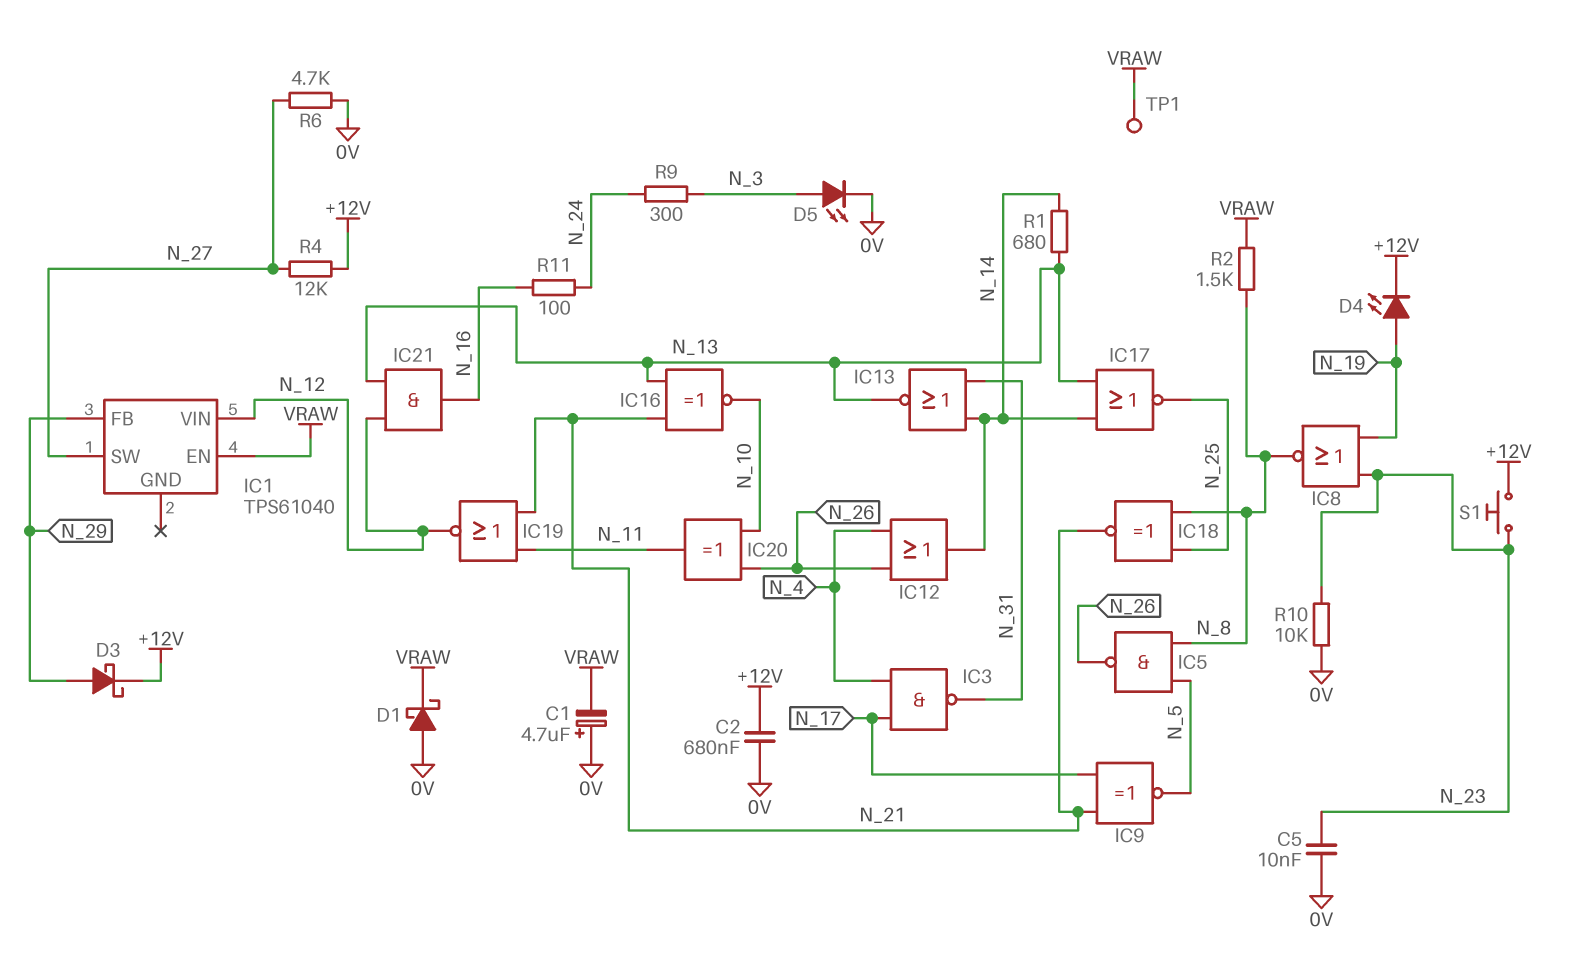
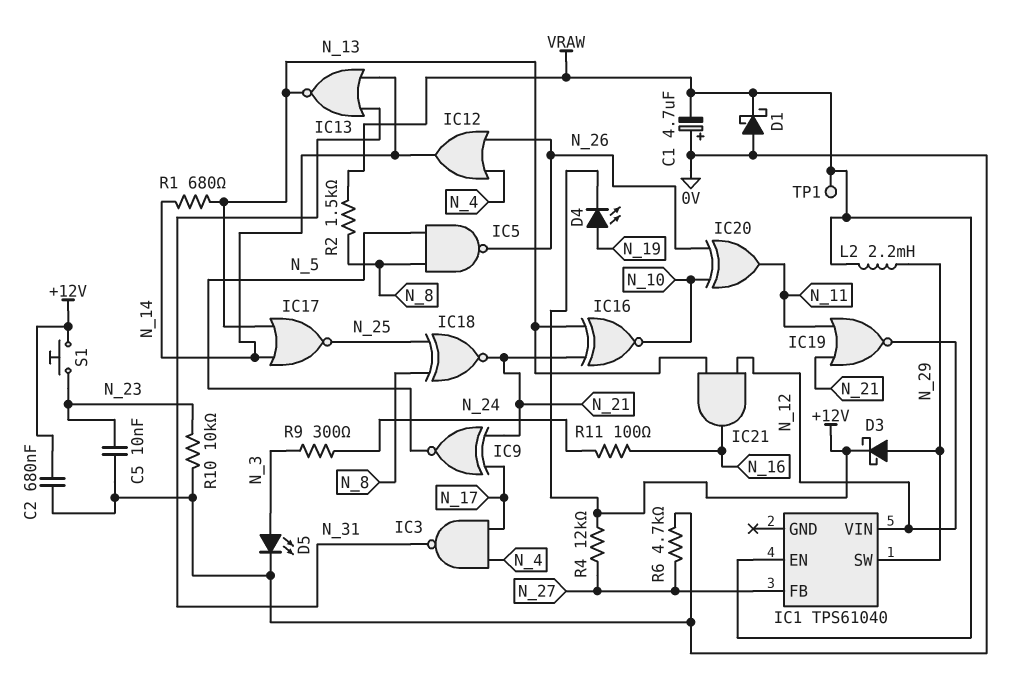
IC1 pin FB: N_29 -> N_27
IC1 pin SW: N_27 -> N_29
IC8: NOR (in N_19, in N_23, out N_8) -> none
L2: none -> 2.2mH (N_29, VRAW)

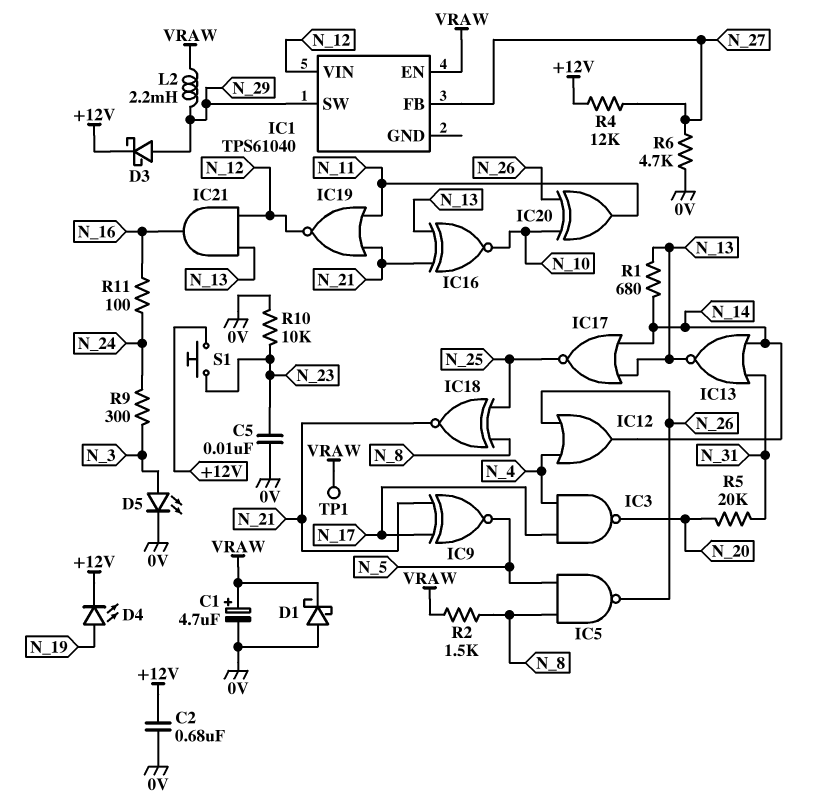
C1: 4.7uF (plus 0V, minus VRAW) -> 4.7uF (plus VRAW, minus 0V)
IC3: NAND (in N_4, in N_17, out N_31) -> NAND (in N_4, in N_17, out N_20)
R5: none -> 20k (N_20, N_31)

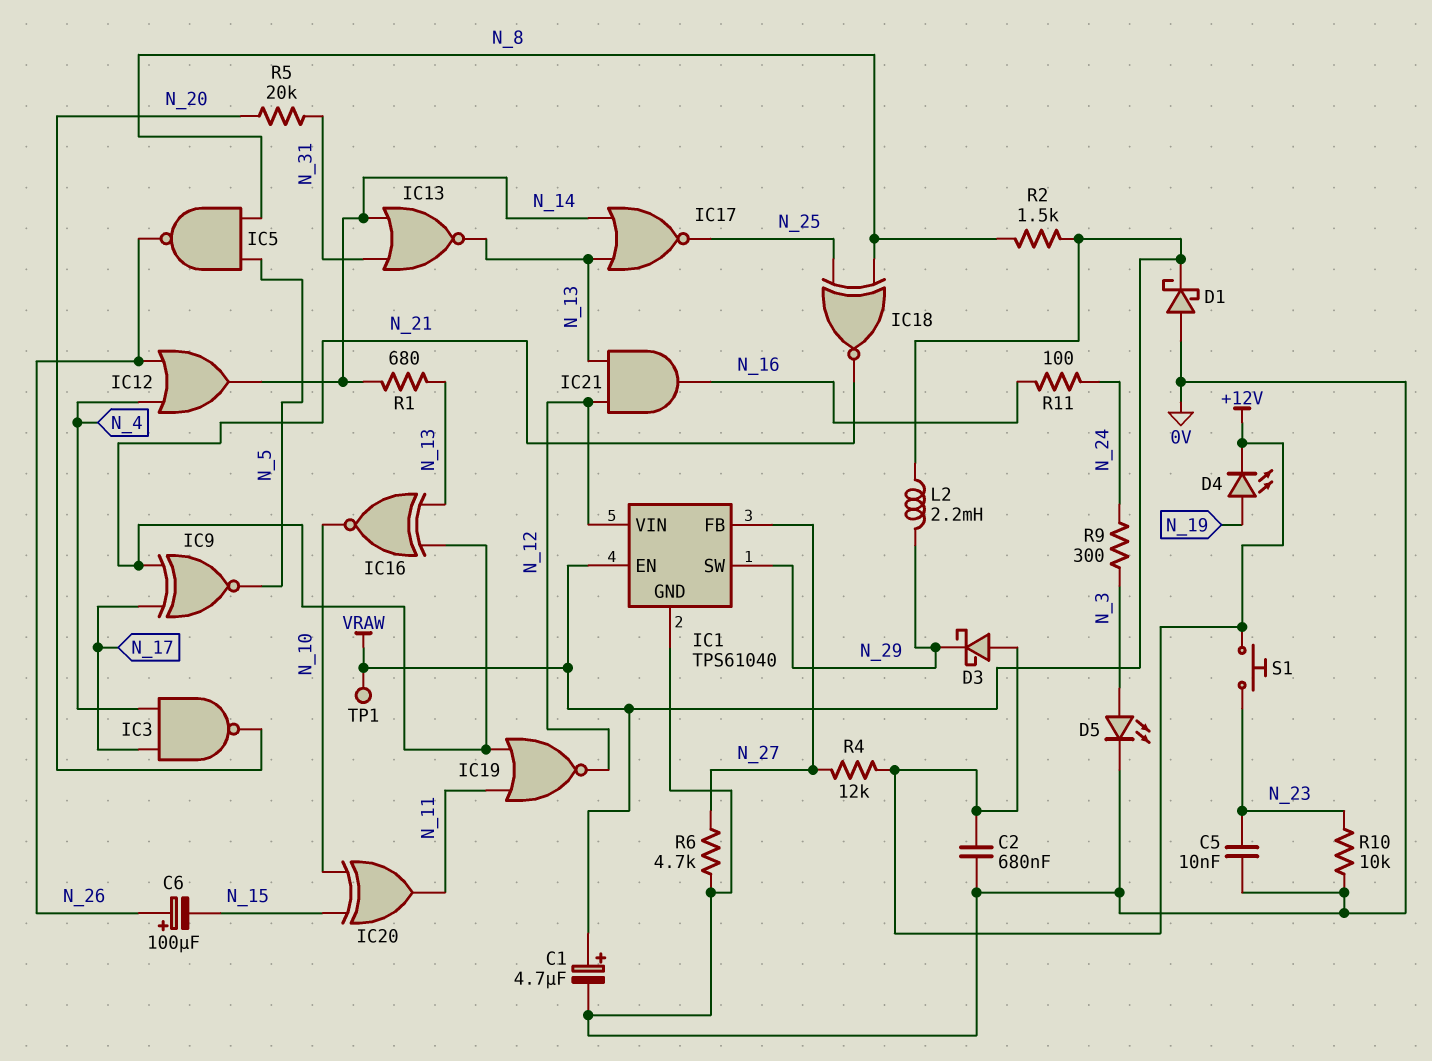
C6: none -> 100uF (plus N_26, minus N_15)
D3: schottky (A N_29, K +12V) -> schottky (A +12V, K N_29)
IC1 pin GND: none -> 0V
IC20: XOR (in N_10, in N_26, out N_11) -> XOR (in N_10, in N_15, out N_11)

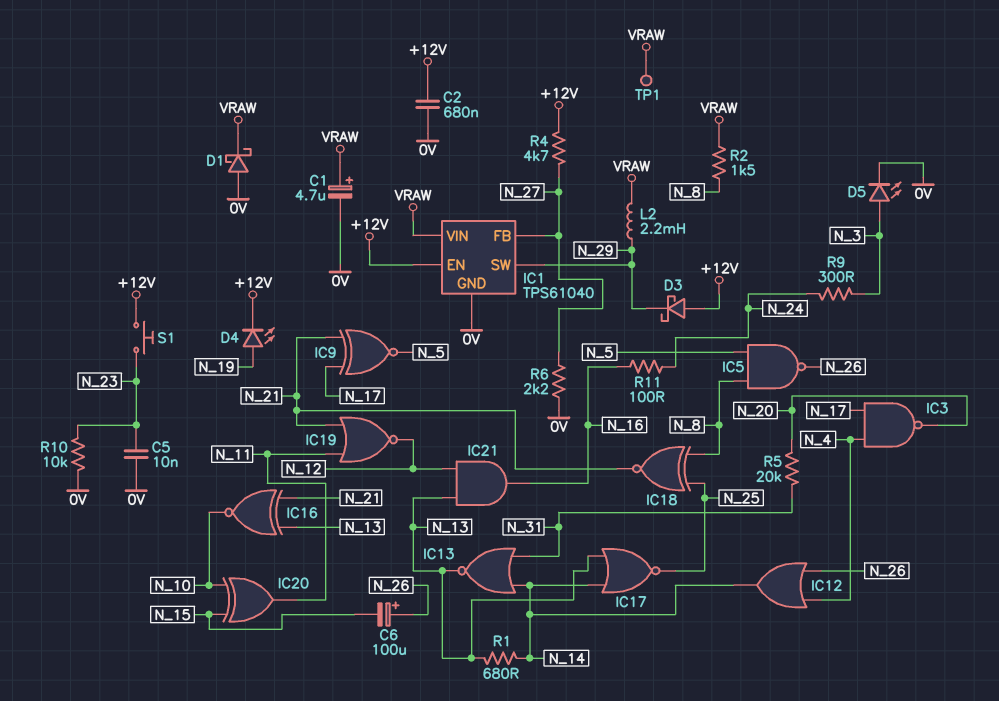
IC1 pin EN: VRAW -> +12V
IC1 pin VIN: N_12 -> VRAW
R4: 12k (+12V, N_27) -> 4.7k (+12V, N_27)
R6: 4.7k (0V, N_27) -> 2.2k (0V, N_27)

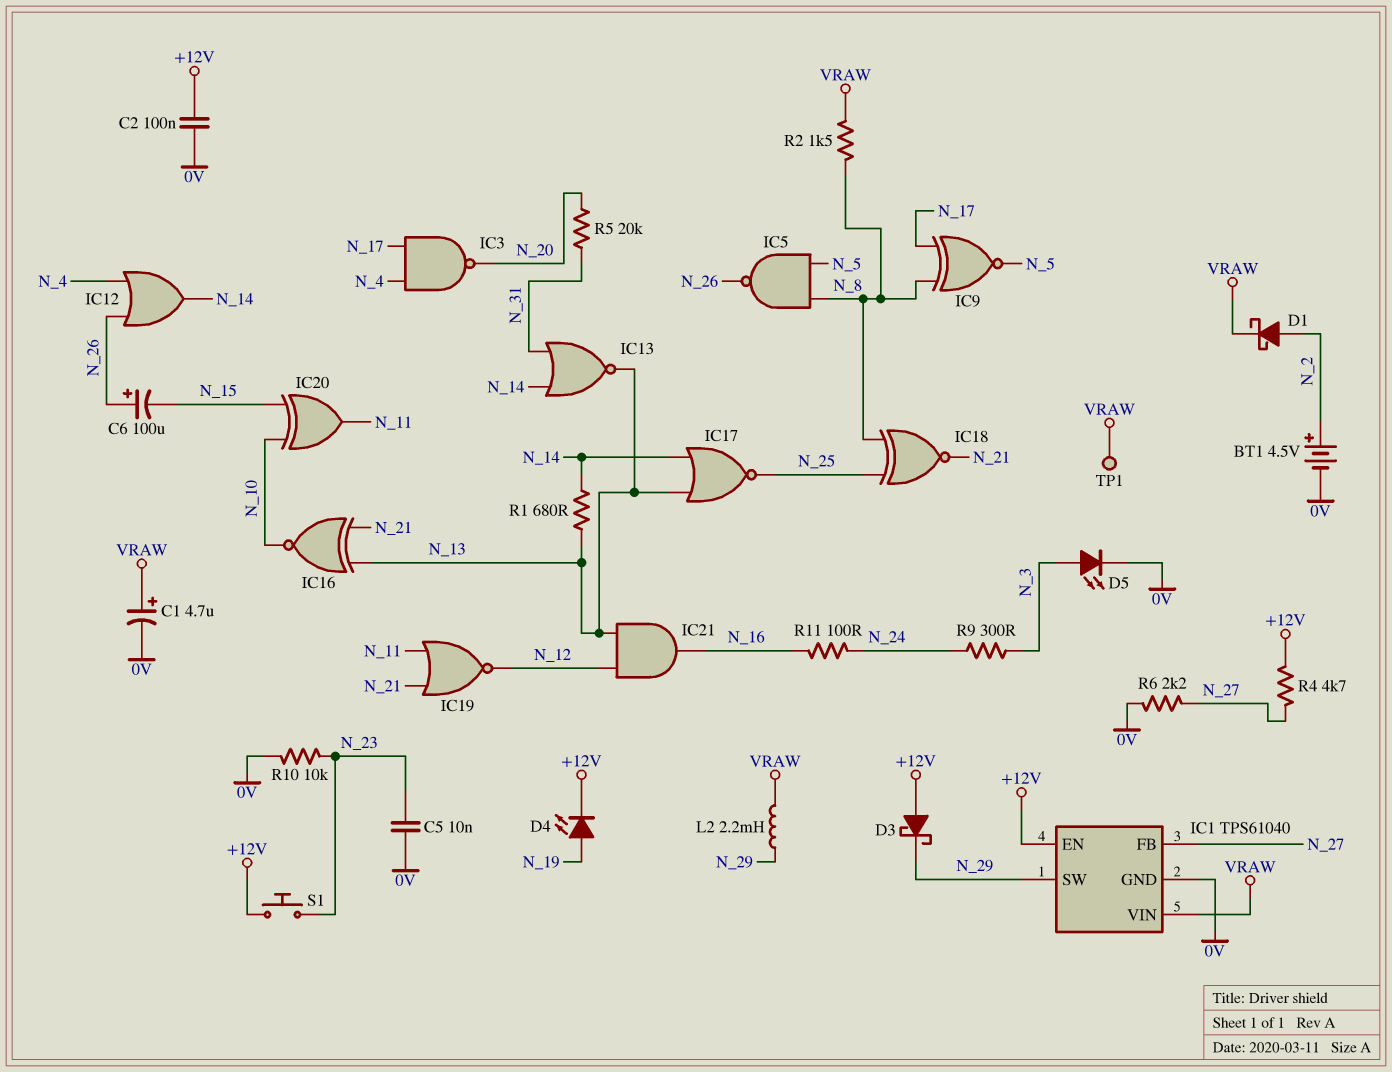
BT1: none -> 4.5V (plus N_2, minus 0V)
C2: 680nF (+12V, 0V) -> 100nF (+12V, 0V)
D1: schottky (A 0V, K VRAW) -> schottky (A N_2, K VRAW)
IC9: XNOR (in N_17, in N_21, out N_5) -> XNOR (in N_8, in N_17, out N_5)

